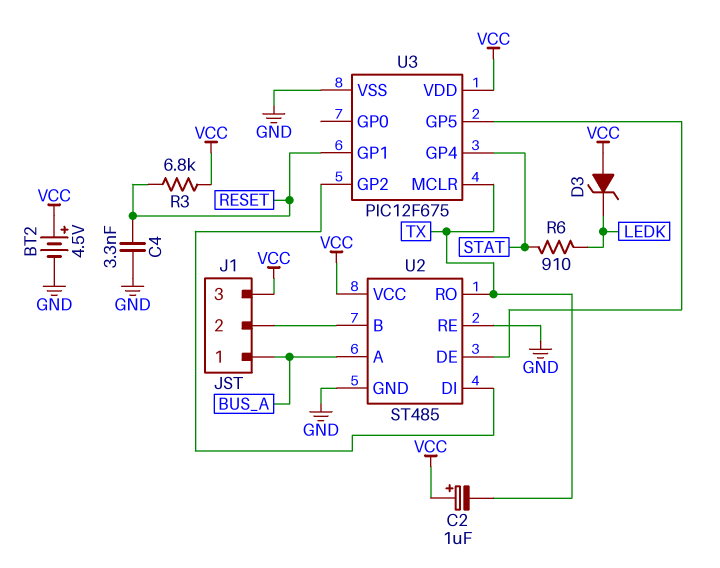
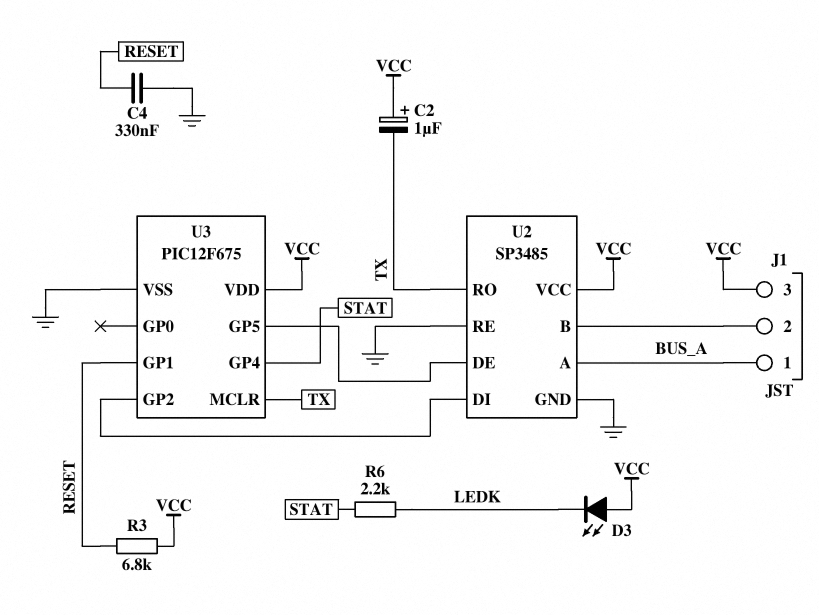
BT2: 4.5V (plus VCC, minus GND) -> none
C4: 3.3nF (GND, RESET) -> 330nF (GND, RESET)
D3: zener (A VCC, K LEDK) -> LED (A VCC, K LEDK)
R6: 910 (LEDK, STAT) -> 2.2k (LEDK, STAT)
U2: ST485 -> SP3485

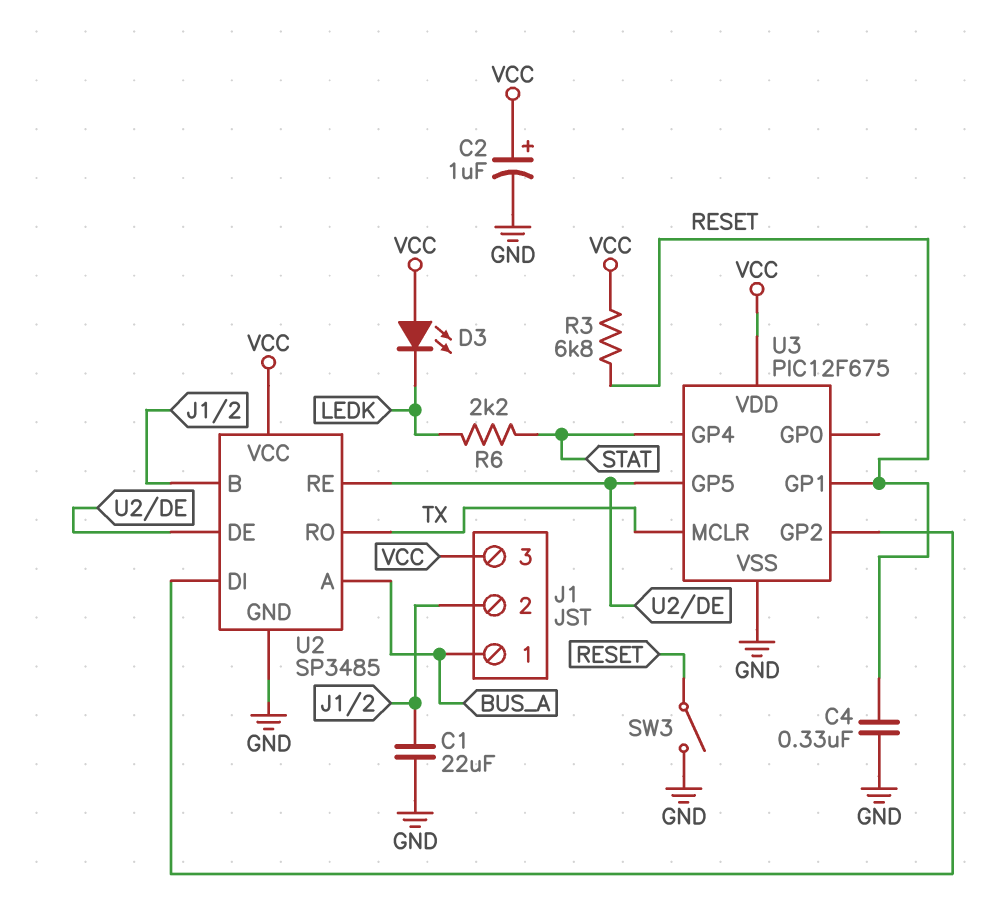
C1: none -> 22uF (GND, J1/2)
C2: 1uF (plus VCC, minus TX) -> 1uF (plus VCC, minus GND)
SW3: none -> switch (GND, RESET)
U2 pin RE: GND -> U2/DE

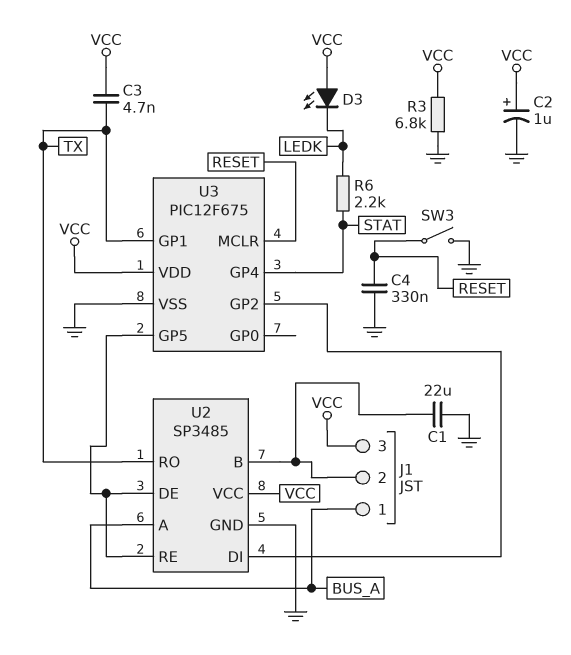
C3: none -> 4.7nF (TX, VCC)
R3: 6.8k (RESET, VCC) -> 6.8k (GND, VCC)
U3 pin GP1: RESET -> TX
U3 pin MCLR: TX -> RESET

